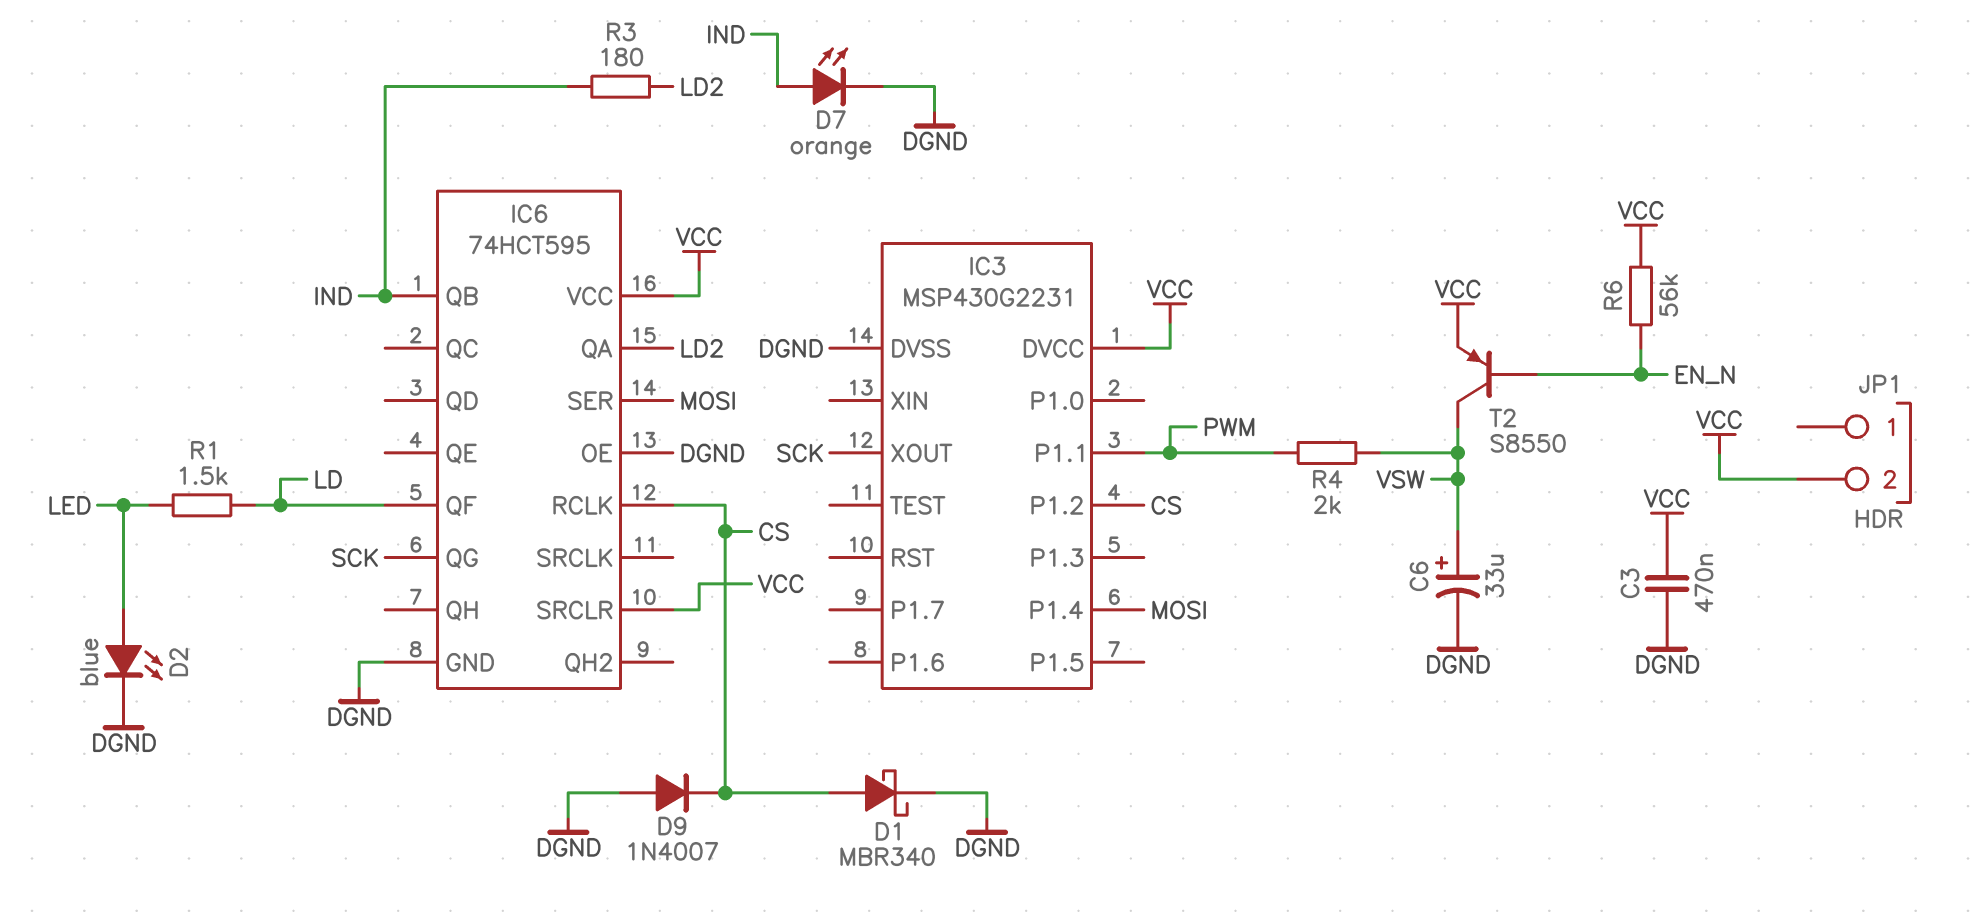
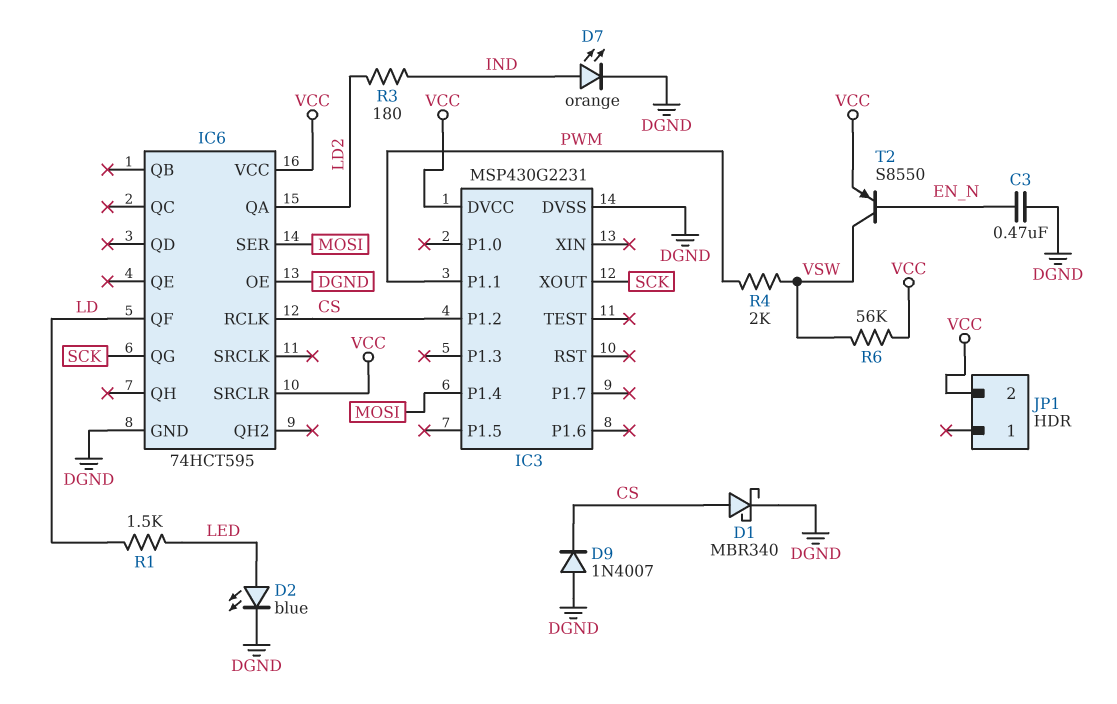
C3: 470nF (DGND, VCC) -> 470nF (DGND, EN_N)
C6: 33uF (plus VSW, minus DGND) -> none
IC6 pin QB: IND -> none
R6: 56k (EN_N, VCC) -> 56k (VCC, VSW)

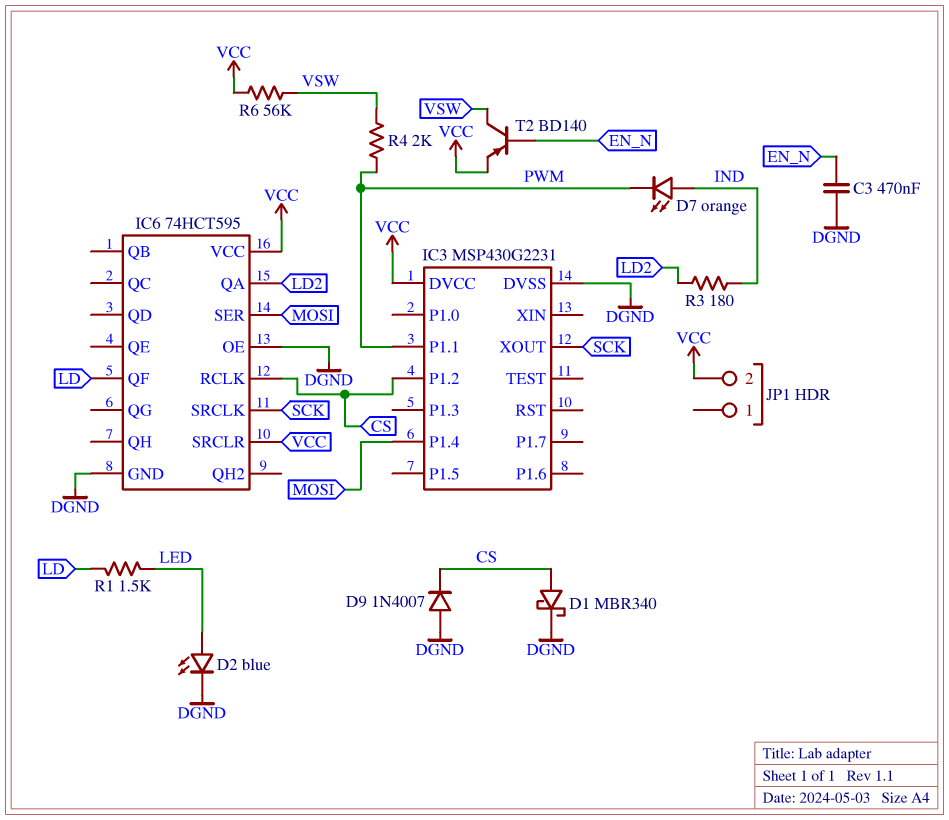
D7: LED orange (A IND, K DGND) -> LED orange (A IND, K PWM)
IC6 pin QG: SCK -> none
IC6 pin SRCLK: none -> SCK
T2: PNP S8550 (B EN_N, C VSW, E VCC) -> PNP BD140 (B EN_N, C VSW, E VCC)

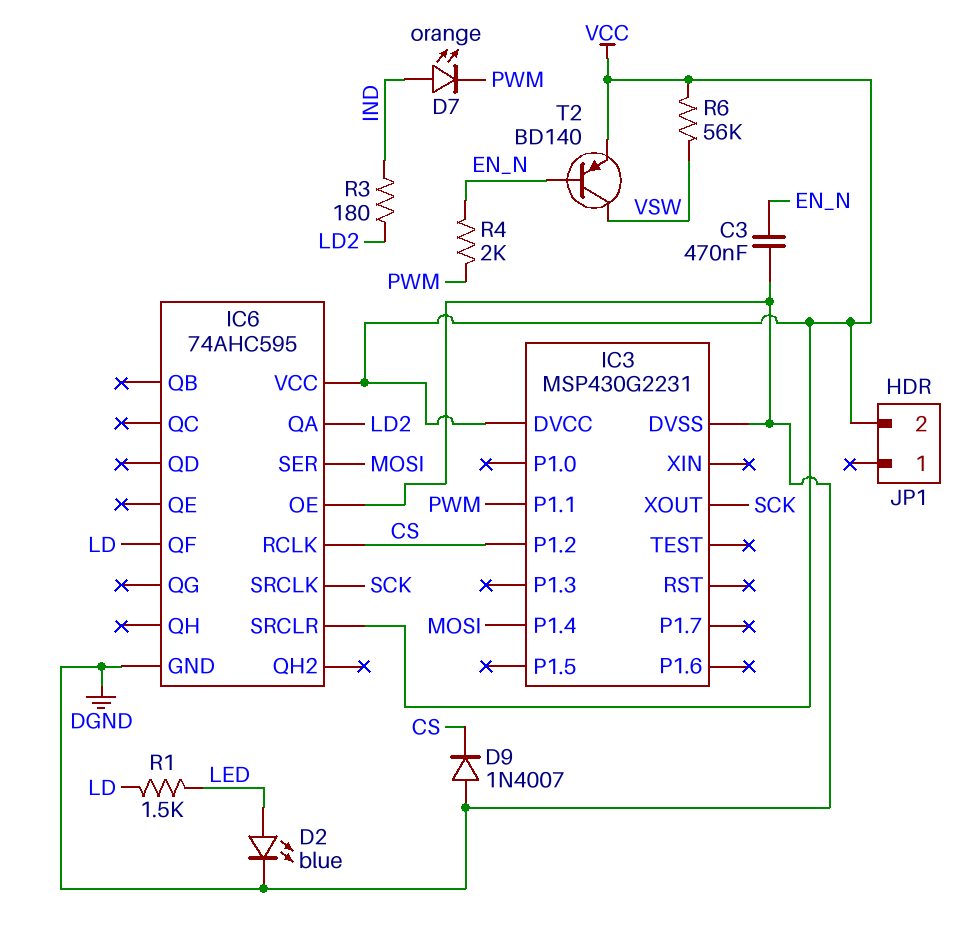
D1: schottky MBR340 (A CS, K DGND) -> none
IC6: 74HCT595 -> 74AHC595
R4: 2k (PWM, VSW) -> 2k (EN_N, PWM)

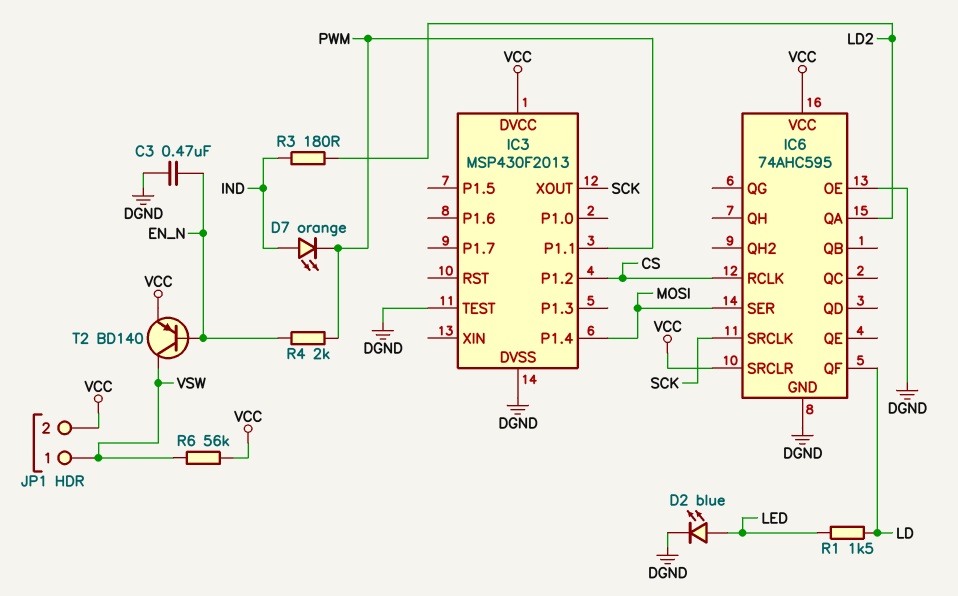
D9: diode 1N4007 (A DGND, K CS) -> none
IC3: MSP430G2231 -> MSP430F2013
IC3 pin TEST: none -> DGND
JP1 pin 1: none -> VSW

